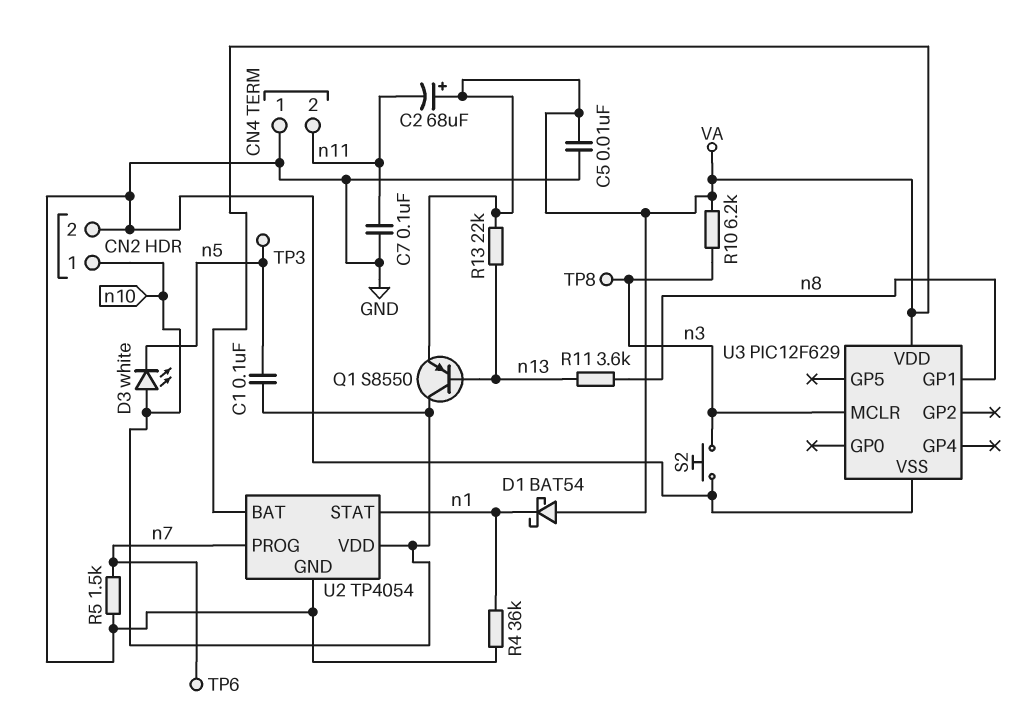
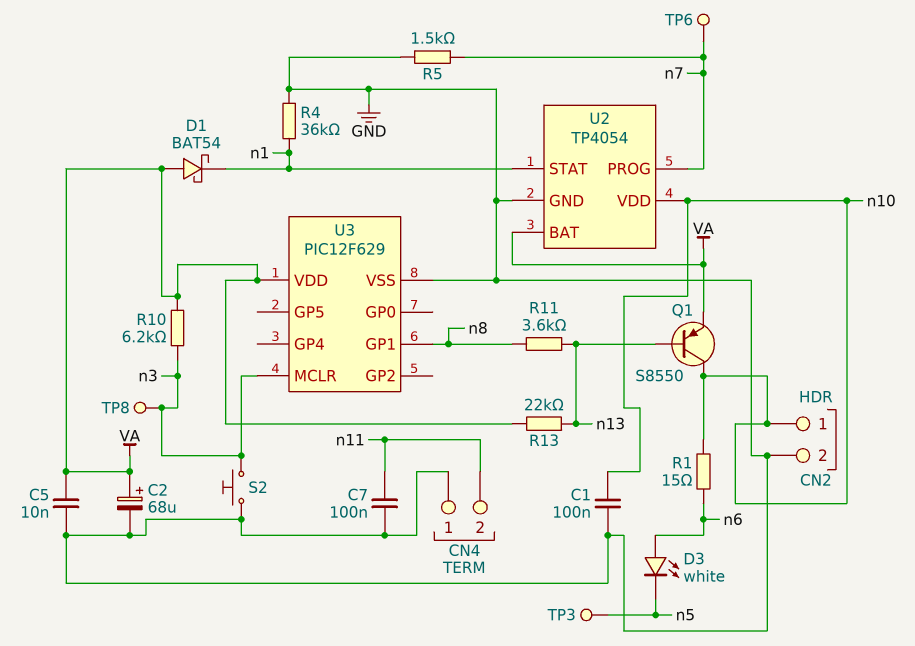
C1: 100nF (n5, n10) -> 100nF (GND, n10)
C2: 68uF (plus VA, minus n11) -> 68uF (plus VA, minus GND)
D3: LED white (A n10, K n5) -> LED white (A n6, K n5)
R1: none -> 15 (n6, n10)

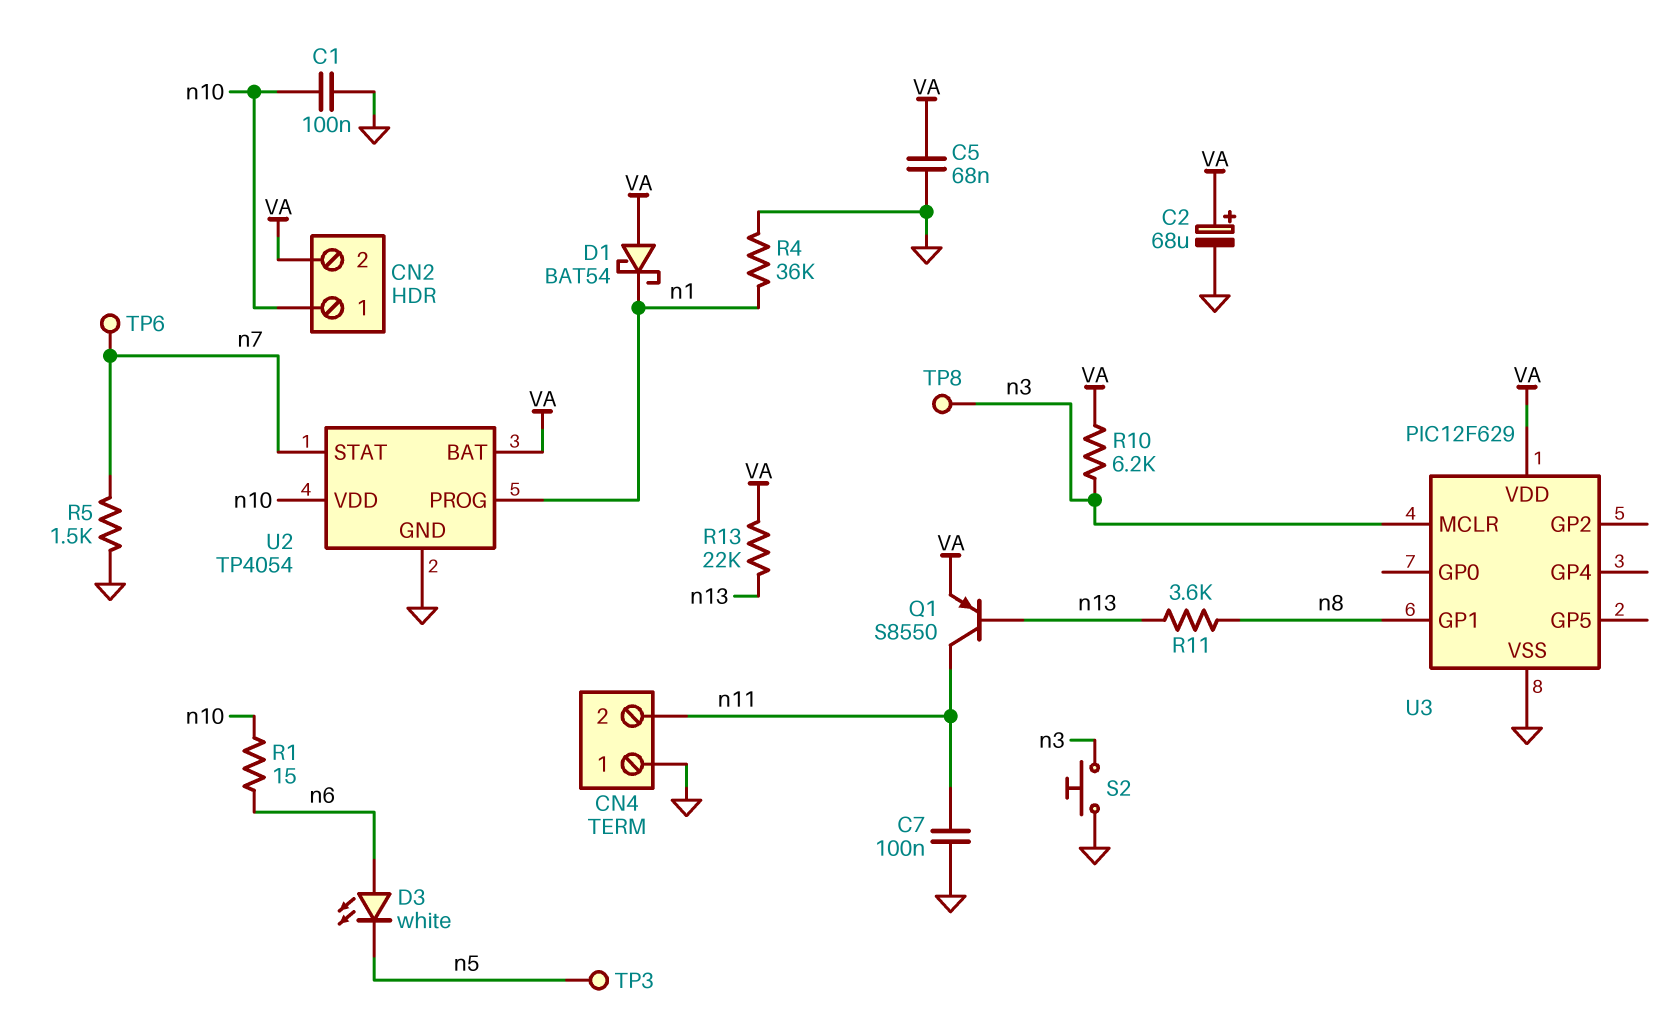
C5: 10nF (GND, VA) -> 68nF (GND, VA)
CN2 pin 2: GND -> VA
Q1: PNP S8550 (B n13, C n10, E VA) -> PNP S8550 (B n13, C n11, E VA)
U2 pin PROG: n7 -> n1
U2 pin STAT: n1 -> n7

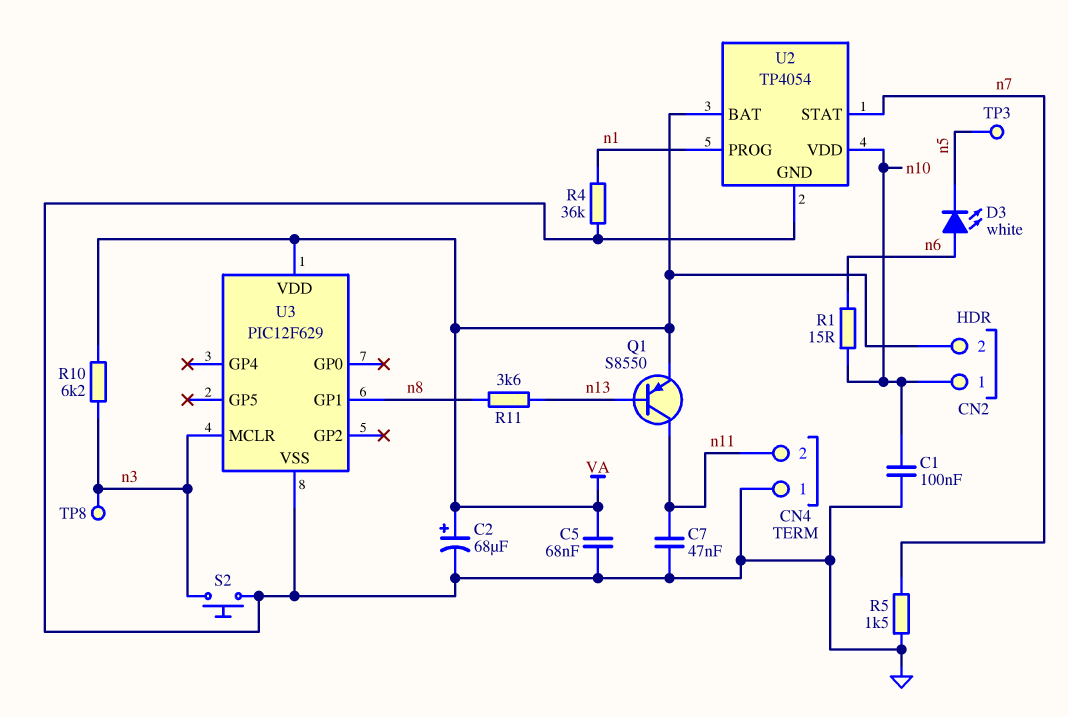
C7: 100nF (GND, n11) -> 47nF (GND, n11)
D1: schottky BAT54 (A VA, K n1) -> none
R13: 22k (VA, n13) -> none
TP6: test point (n7) -> none

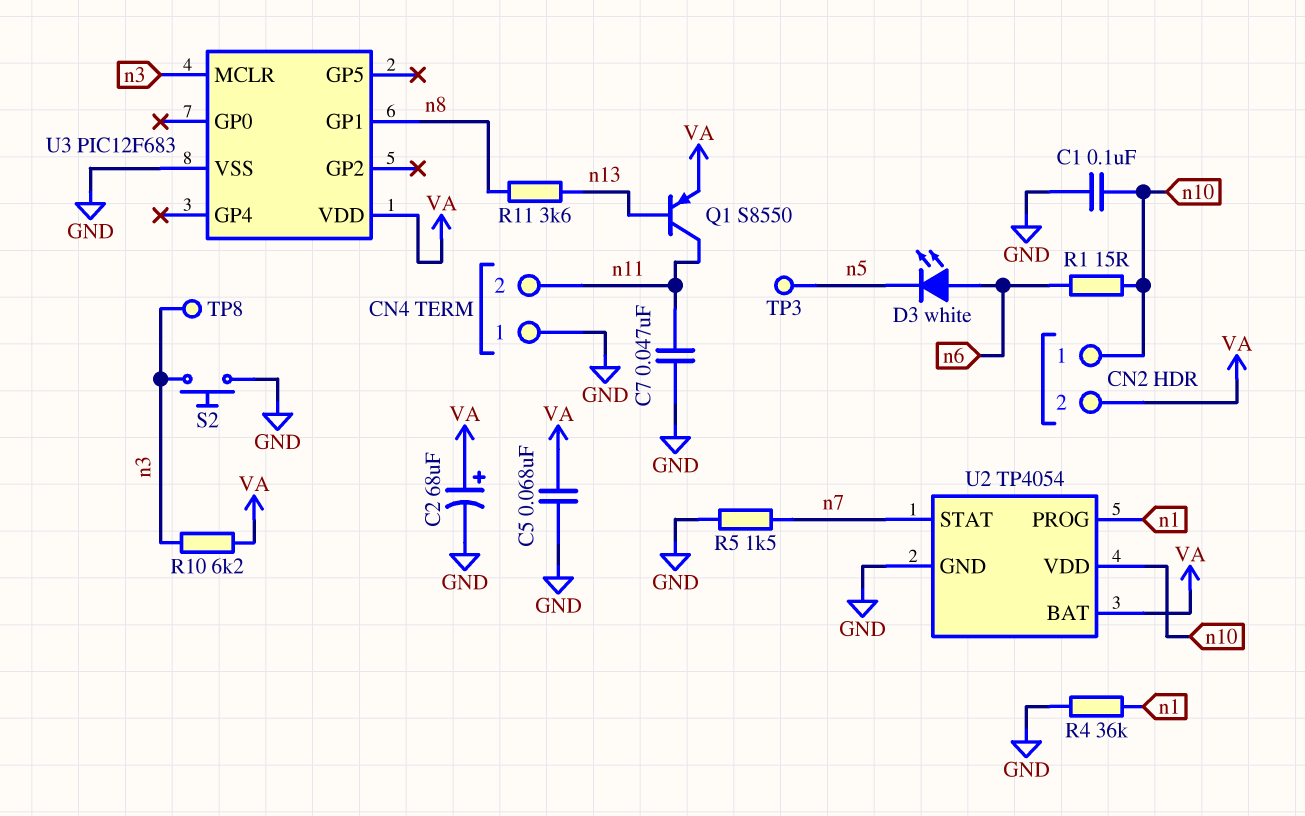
U3: PIC12F629 -> PIC12F683

